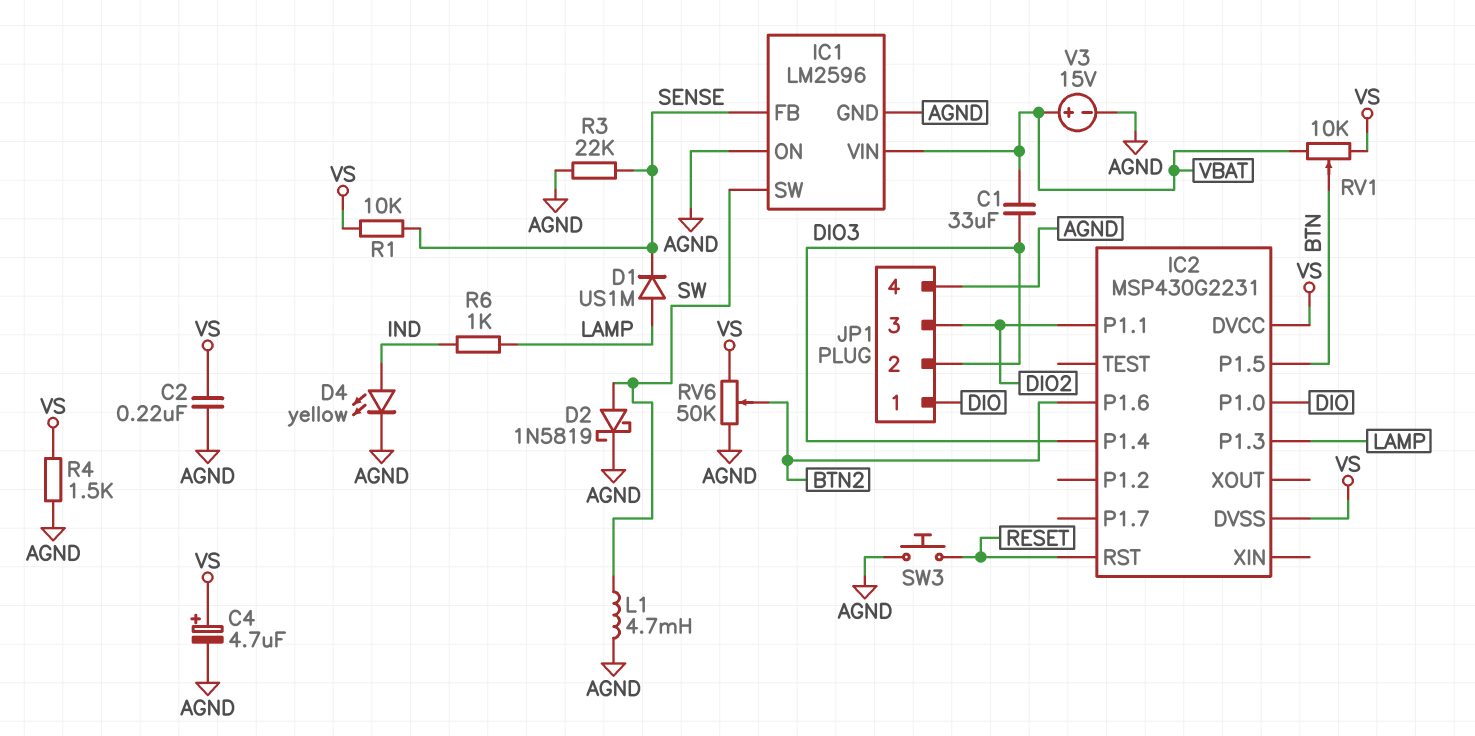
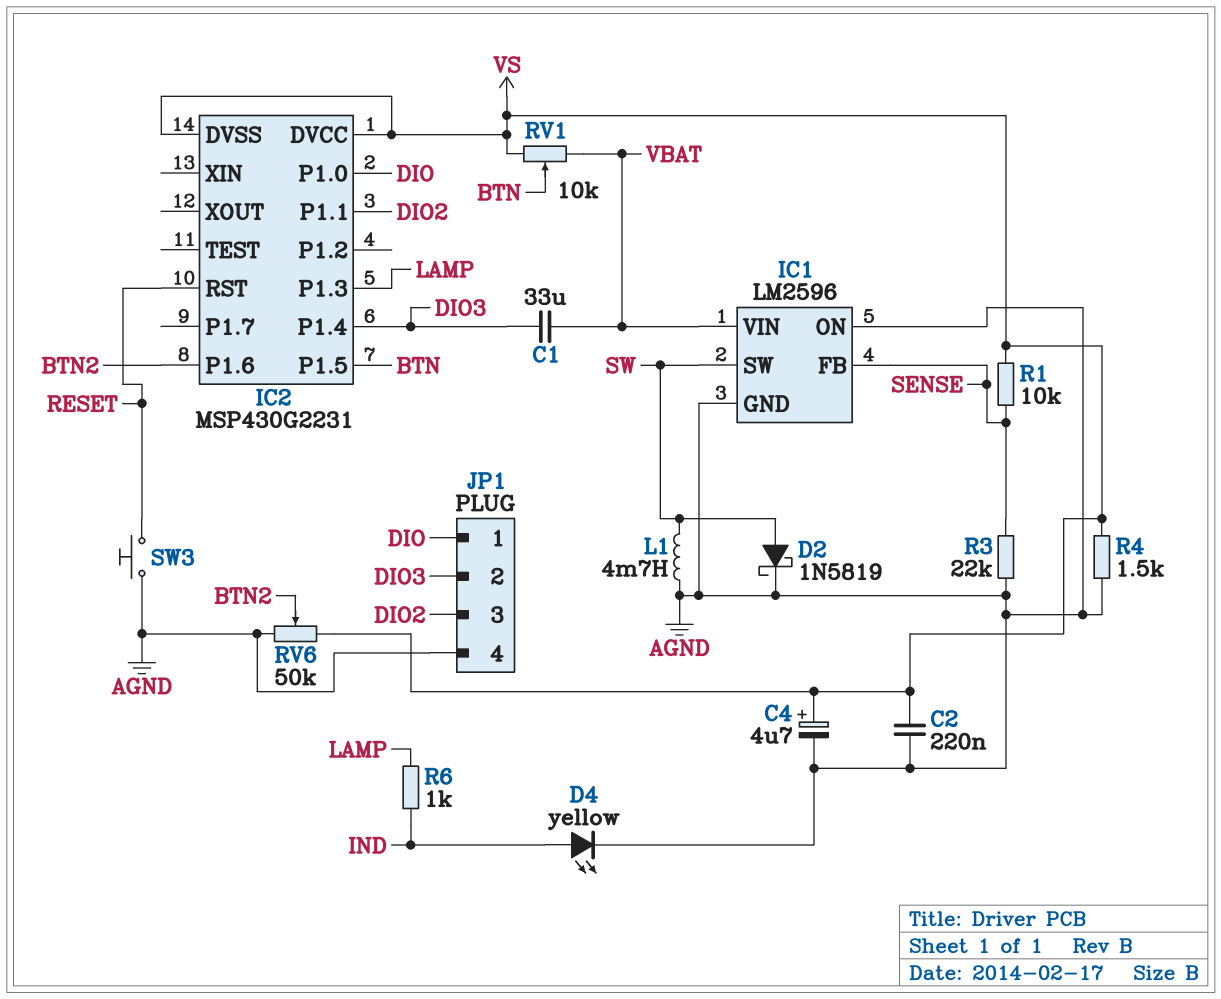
D1: diode US1M (A LAMP, K SENSE) -> none
V3: 15V (plus VBAT, minus AGND) -> none

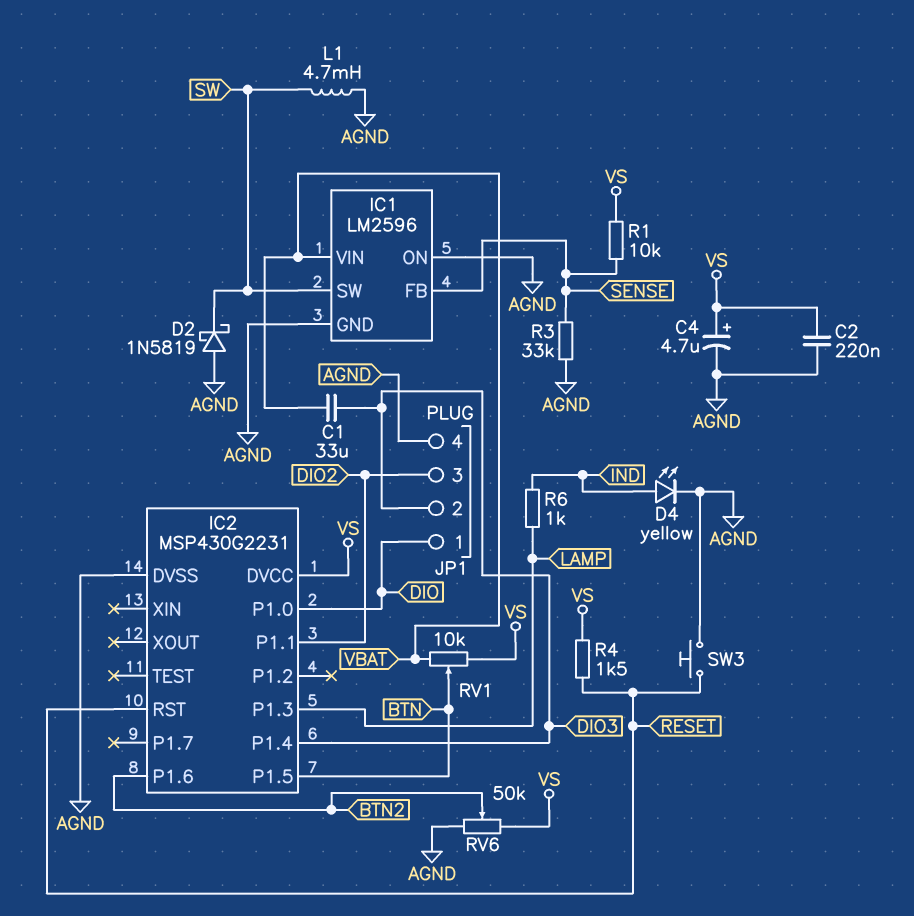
D2: schottky 1N5819 (A SW, K AGND) -> schottky 1N5819 (A AGND, K SW)
IC2 pin DVSS: VS -> AGND
R3: 22k (AGND, SENSE) -> 33k (AGND, SENSE)
R4: 1.5k (AGND, VS) -> 1.5k (RESET, VS)

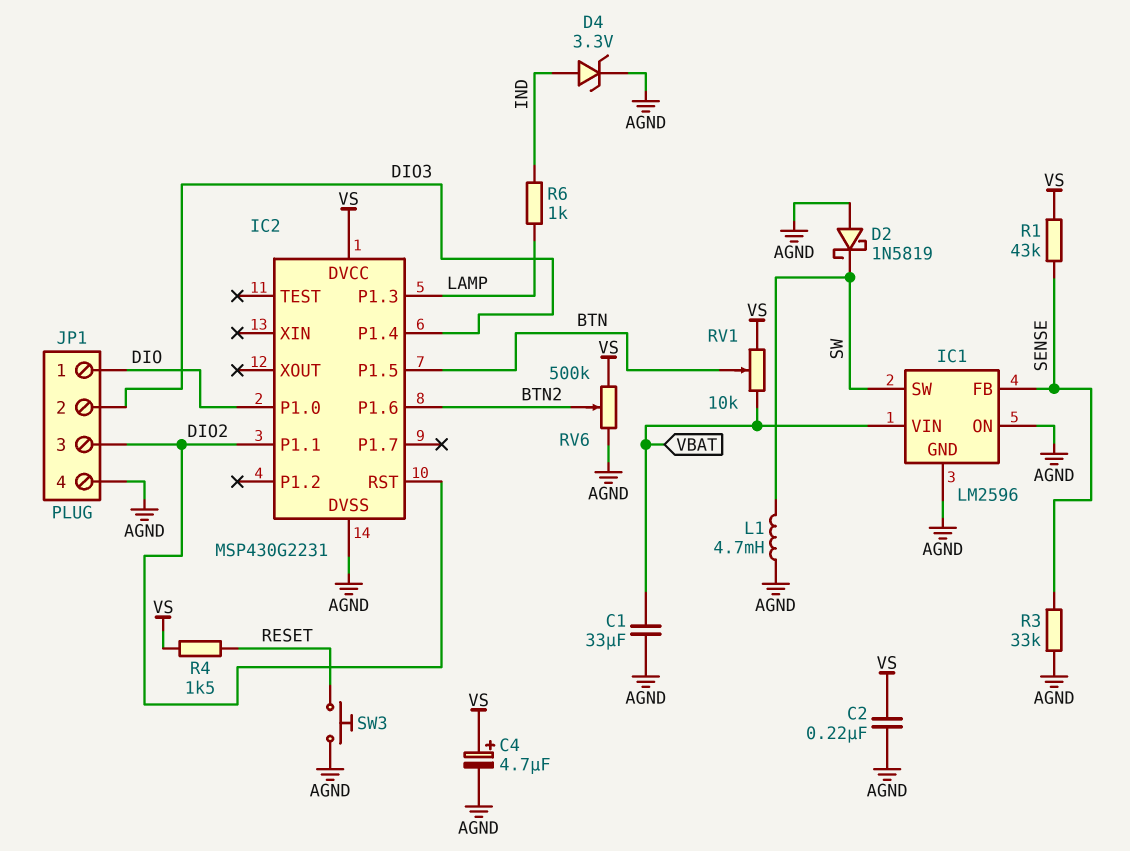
C1: 33uF (DIO3, VBAT) -> 33uF (AGND, VBAT)
D4: LED yellow (A IND, K AGND) -> zener 3.3V (A IND, K AGND)
IC2 pin RST: RESET -> DIO2
R1: 10k (SENSE, VS) -> 43k (SENSE, VS)
RV6: 50k (AGND, VS, wiper BTN2) -> 500k (AGND, VS, wiper BTN2)

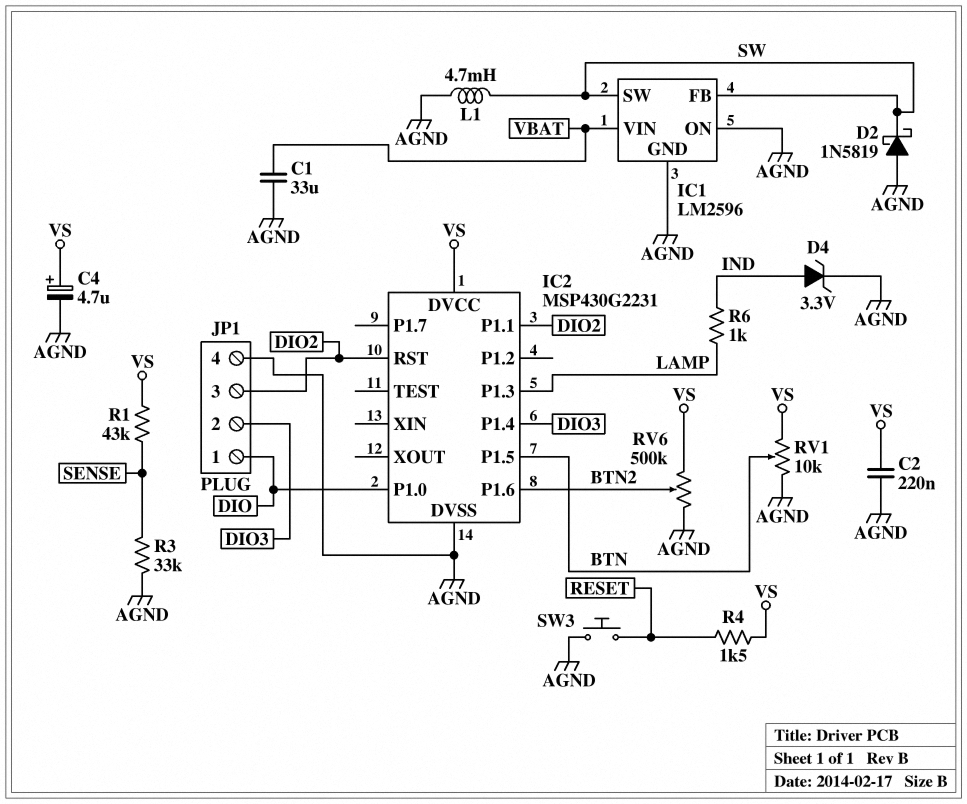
IC1 pin FB: SENSE -> SW
RV1: 10k (VBAT, VS, wiper BTN) -> 10k (AGND, VS, wiper BTN)

